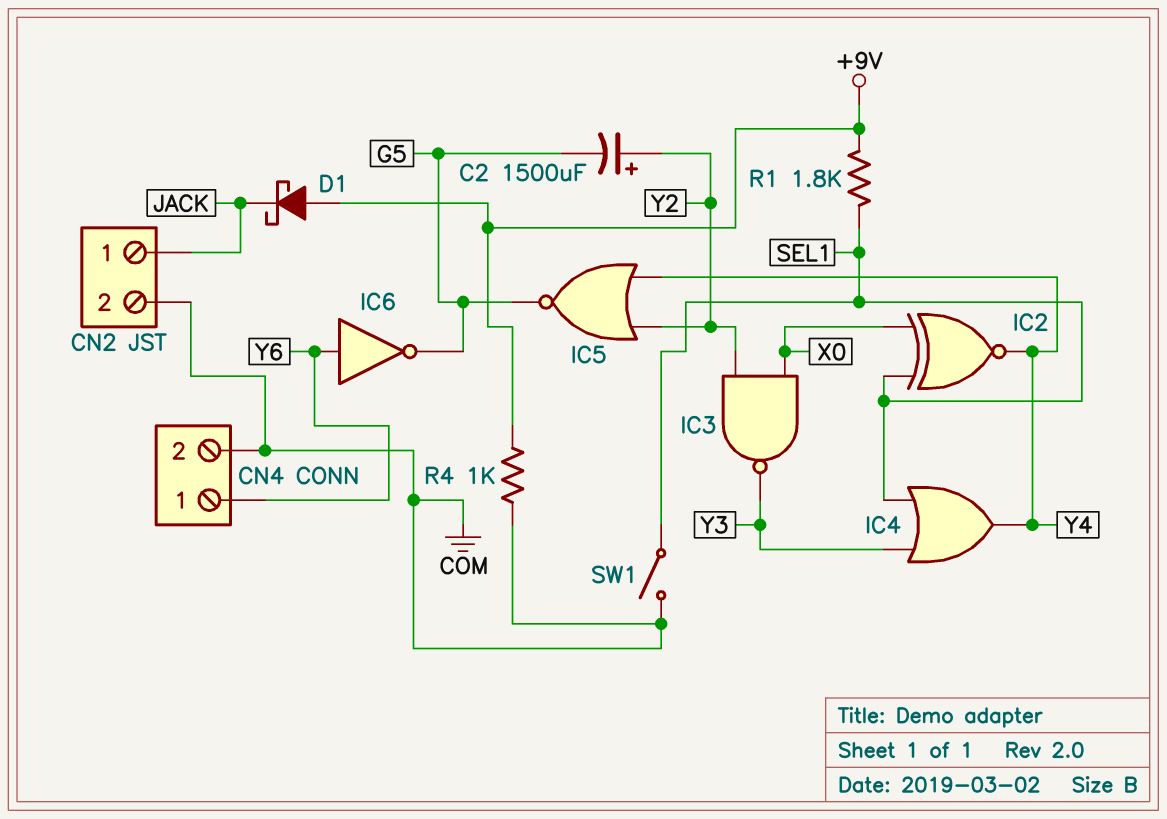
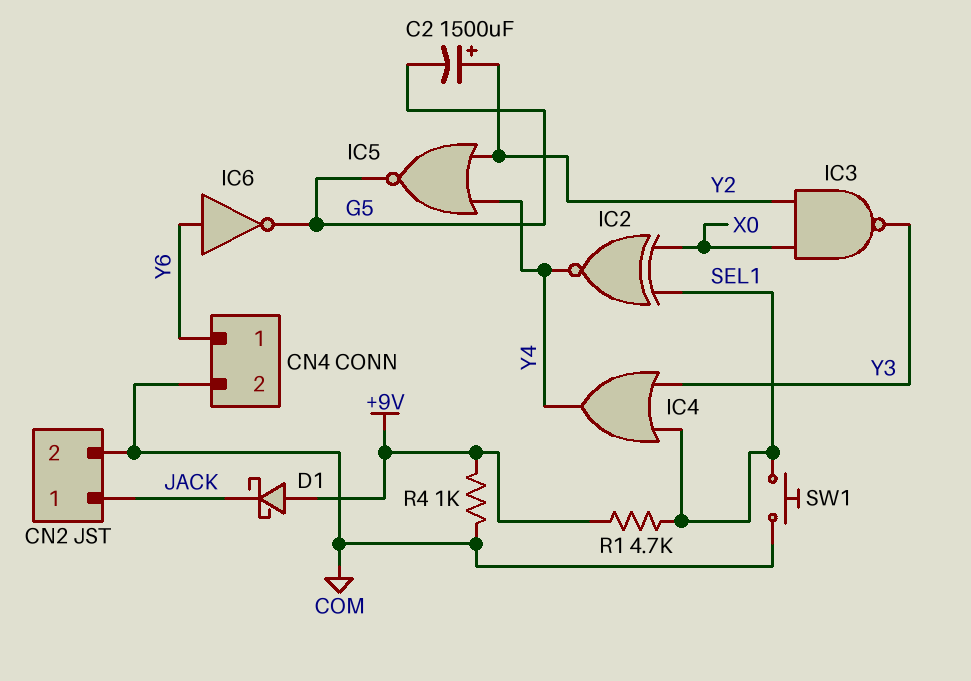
R1: 1.8k (+9V, SEL1) -> 4.7k (+9V, SEL1)
SW1: switch (COM, SEL1) -> button (COM, SEL1)

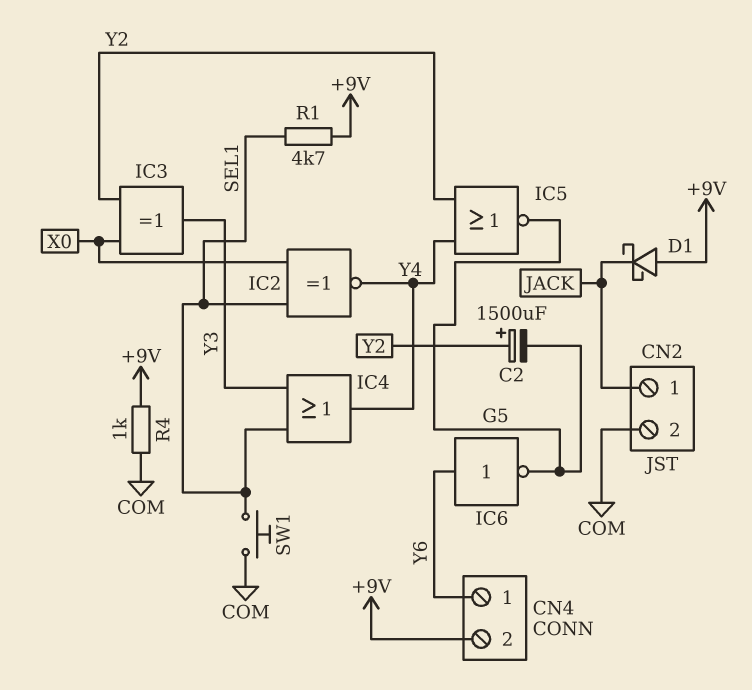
CN4 pin 2: COM -> +9V
IC3: NAND (in X0, in Y2, out Y3) -> XOR (in X0, in Y2, out Y3)

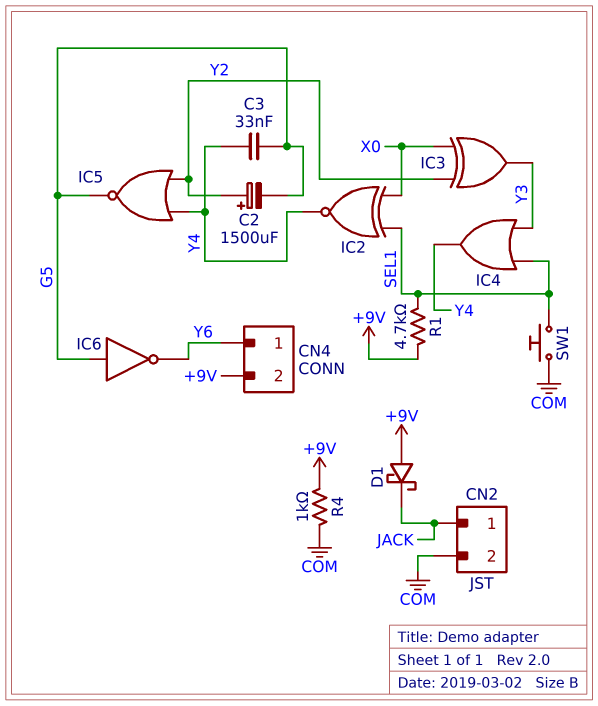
C3: none -> 33nF (G5, Y4)
IC6: NOT (in Y6, out G5) -> NOT (in G5, out Y6)

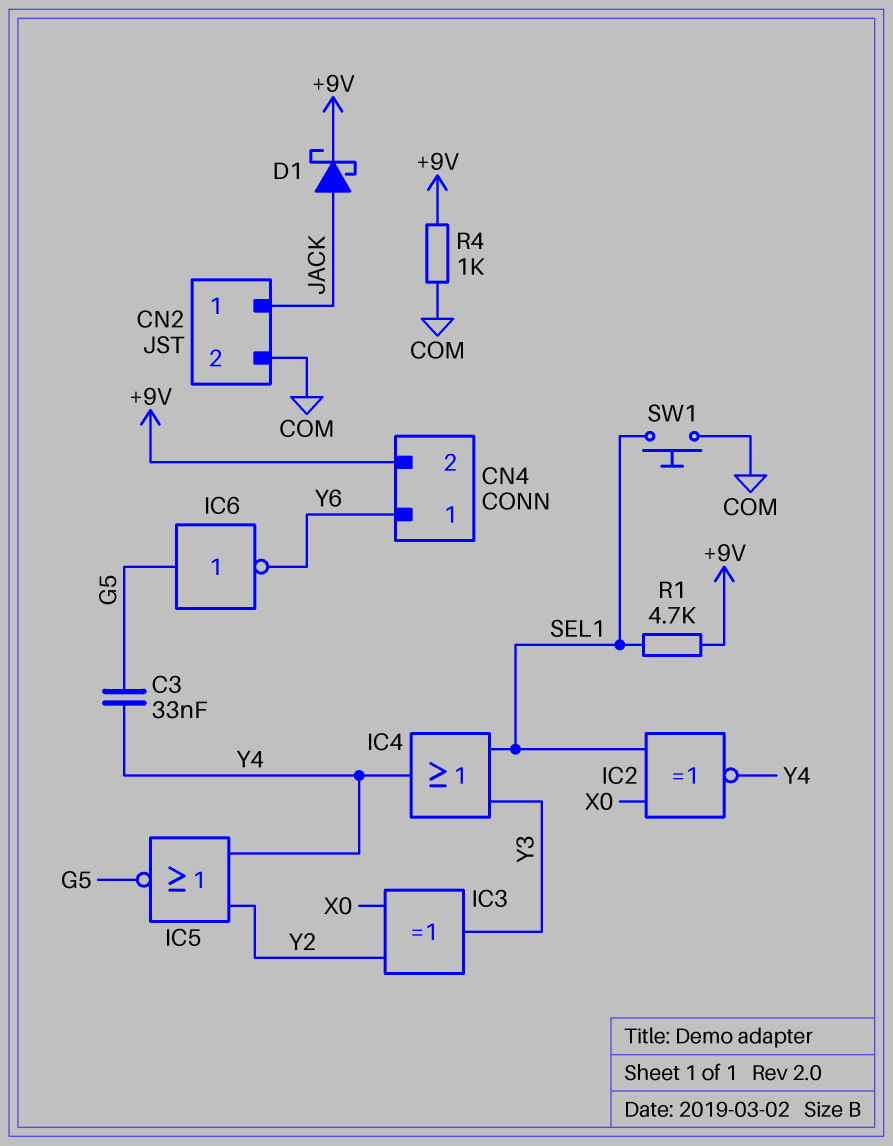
C2: 1500uF (plus Y2, minus G5) -> none
D1: schottky (A +9V, K JACK) -> schottky (A JACK, K +9V)

